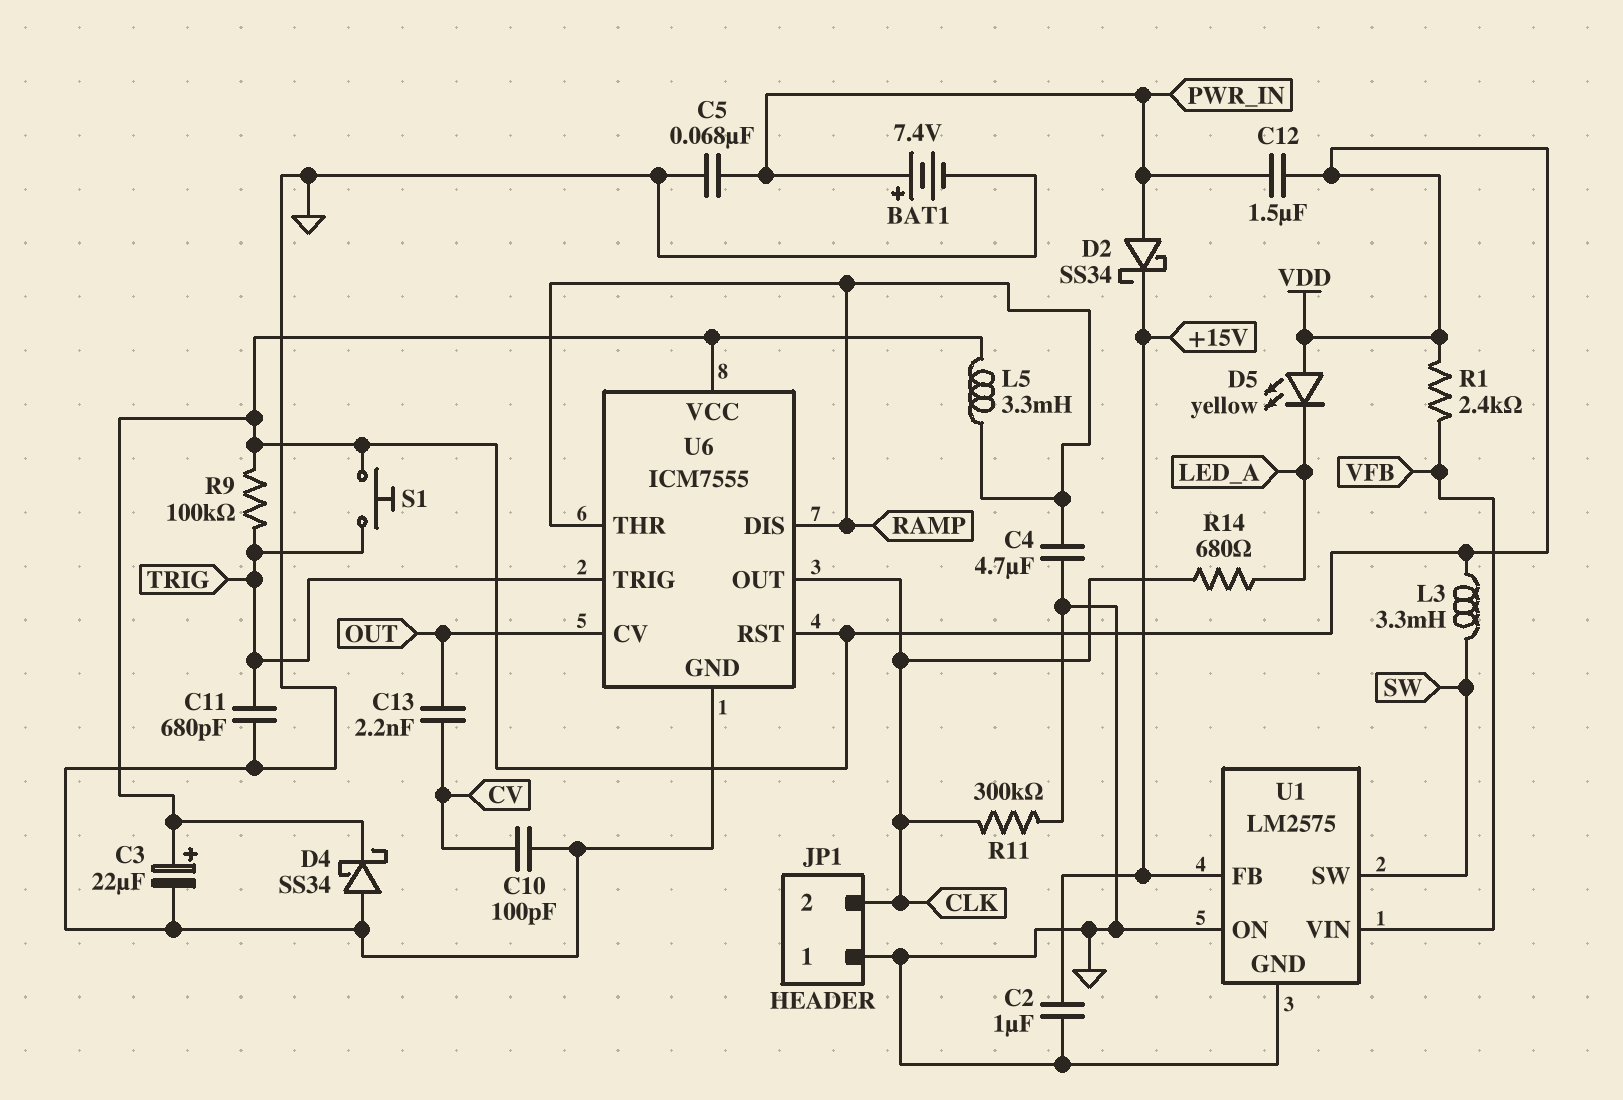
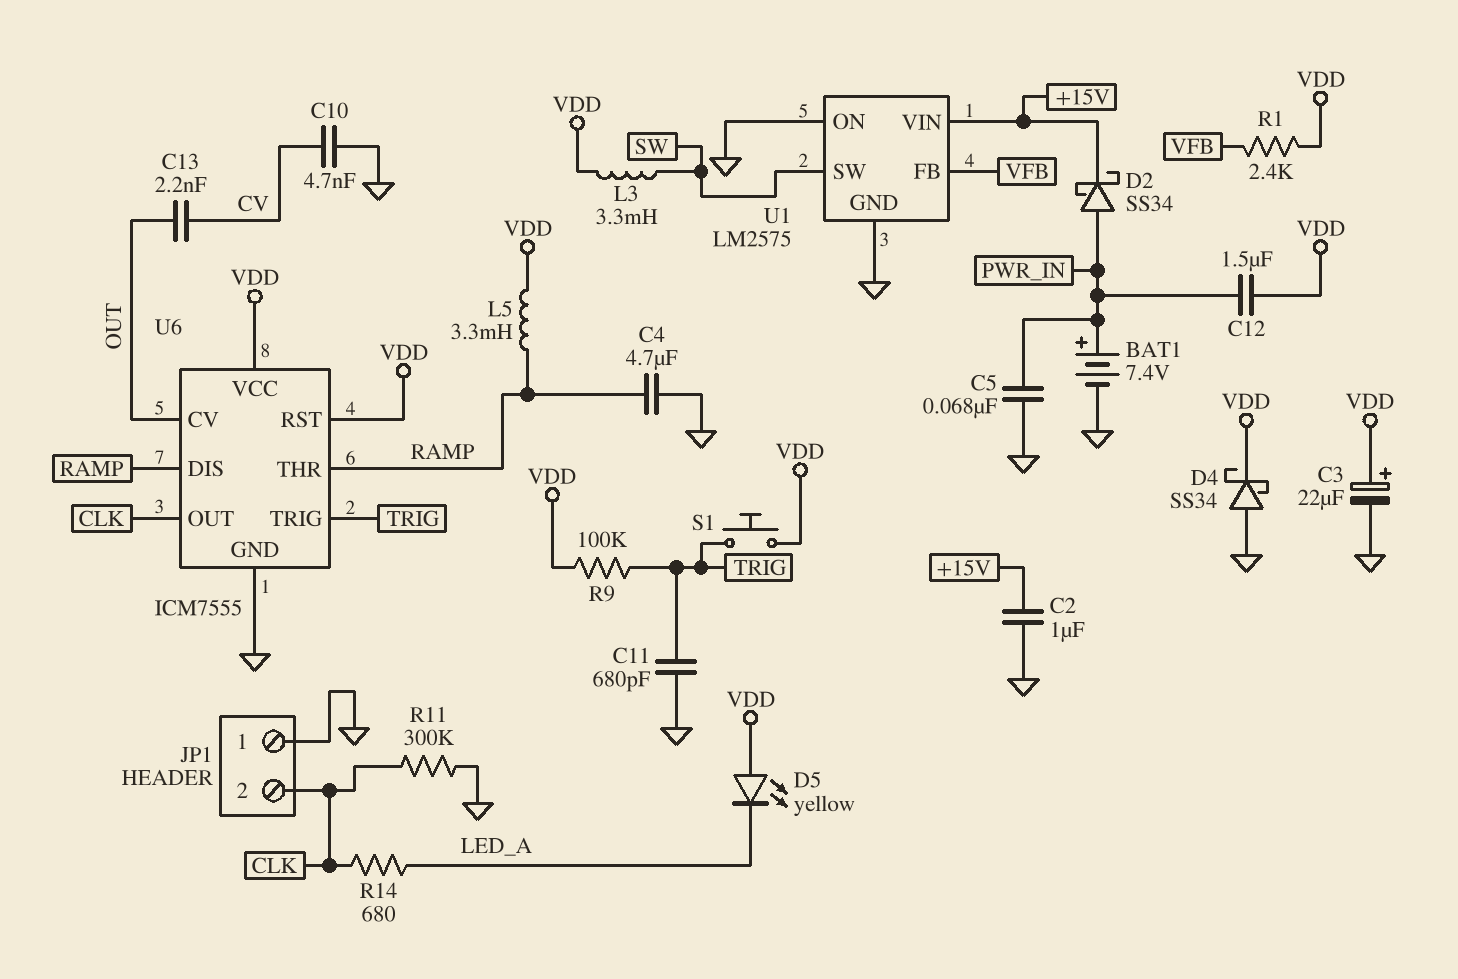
C10: 100pF (CV, GND) -> 4.7nF (CV, GND)
U1 pin FB: +15V -> VFB
U1 pin VIN: VFB -> +15V

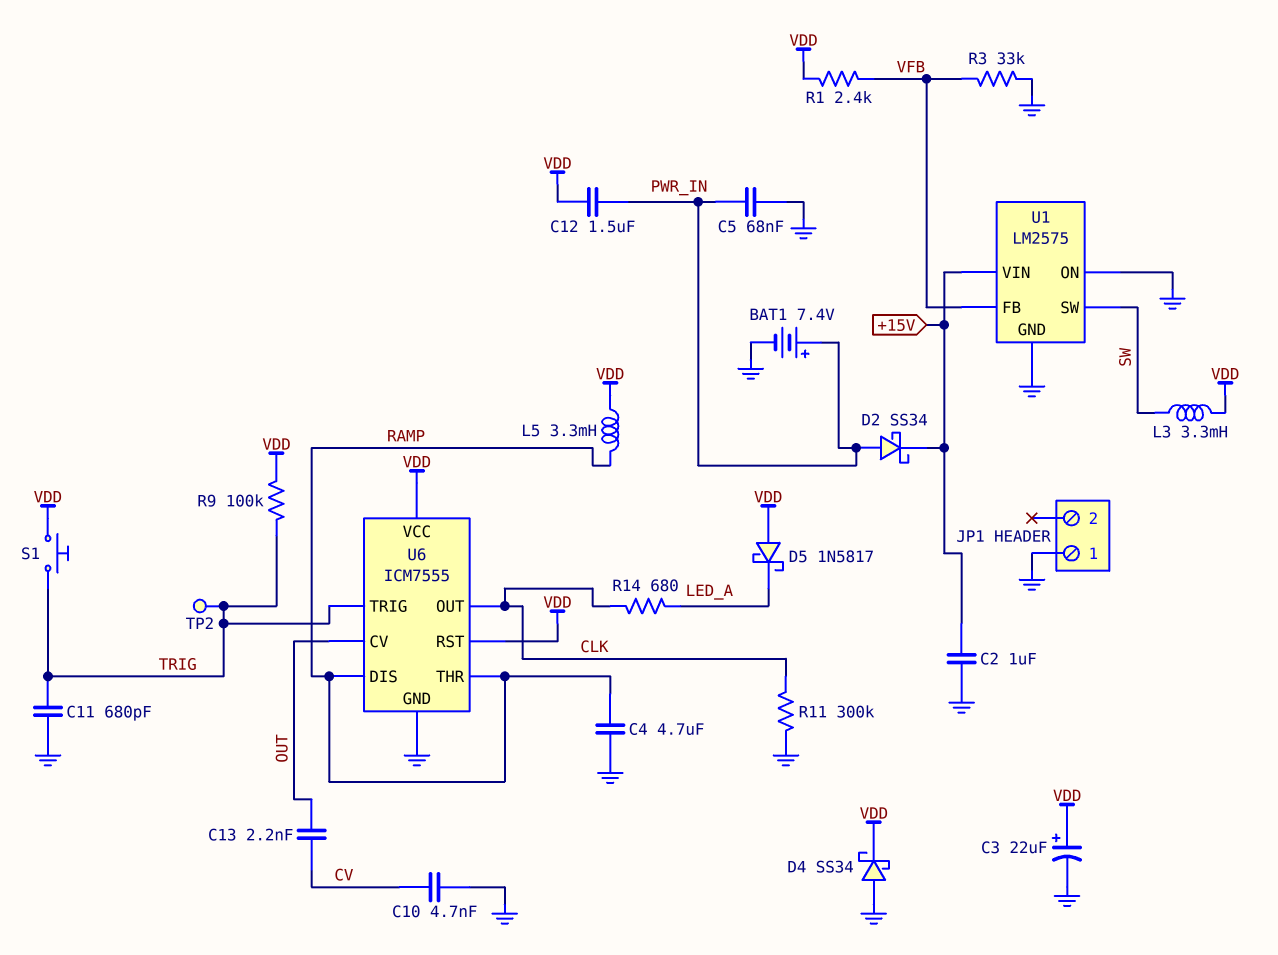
D5: LED yellow (A VDD, K LED_A) -> schottky 1N5817 (A VDD, K LED_A)
JP1 pin 2: CLK -> none
R3: none -> 33k (GND, VFB)
TP2: none -> test point (TRIG)

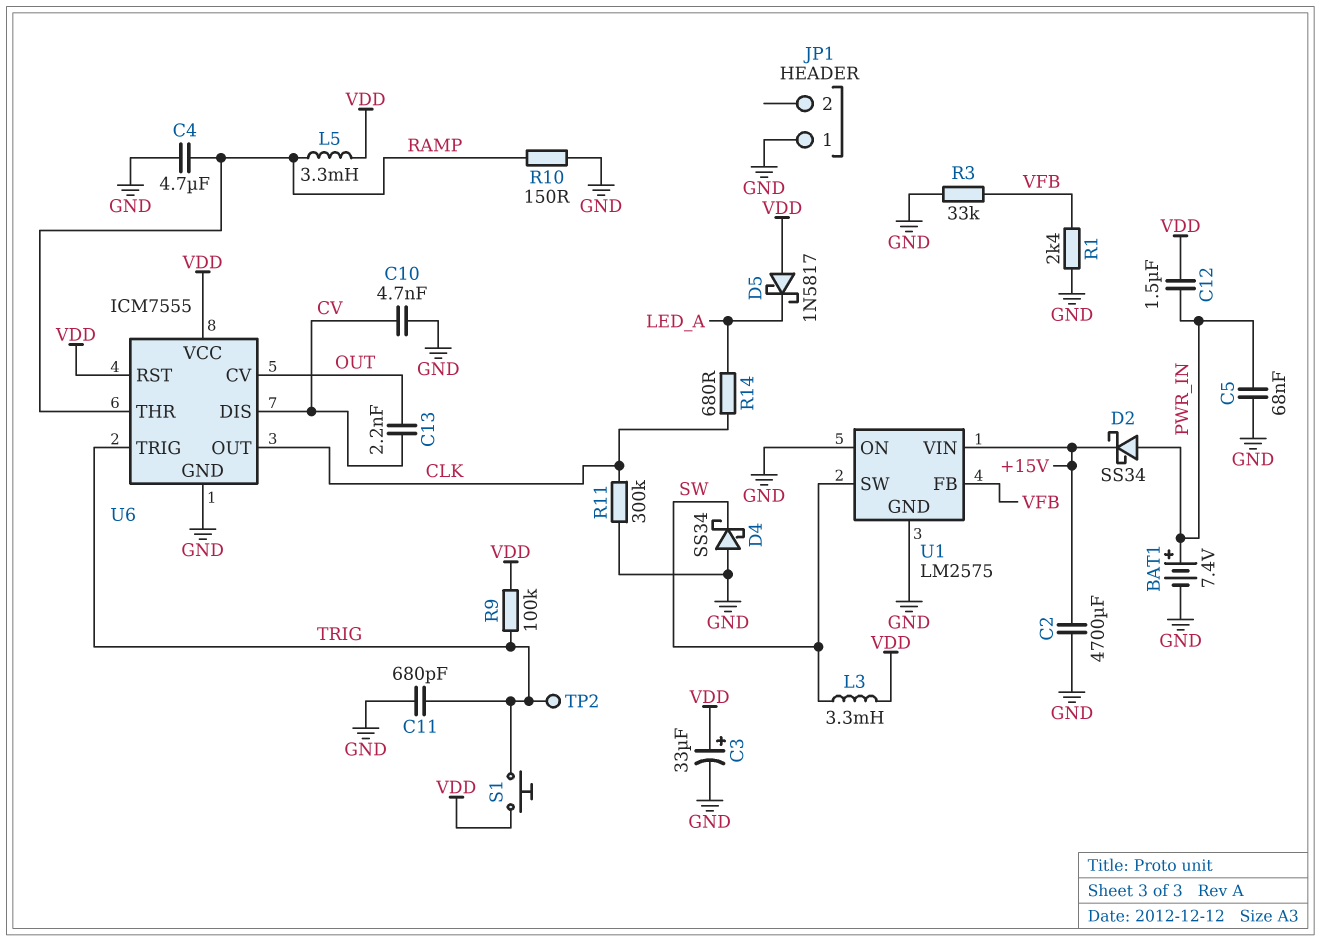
C2: 1uF (+15V, GND) -> 4700uF (+15V, GND)
C3: 22uF (plus VDD, minus GND) -> 33uF (plus VDD, minus GND)
D4: schottky SS34 (A GND, K VDD) -> schottky SS34 (A GND, K SW)
R1: 2.4k (VDD, VFB) -> 2.4k (GND, VFB)
R10: none -> 150 (GND, RAMP)
U6 pin DIS: RAMP -> CV

